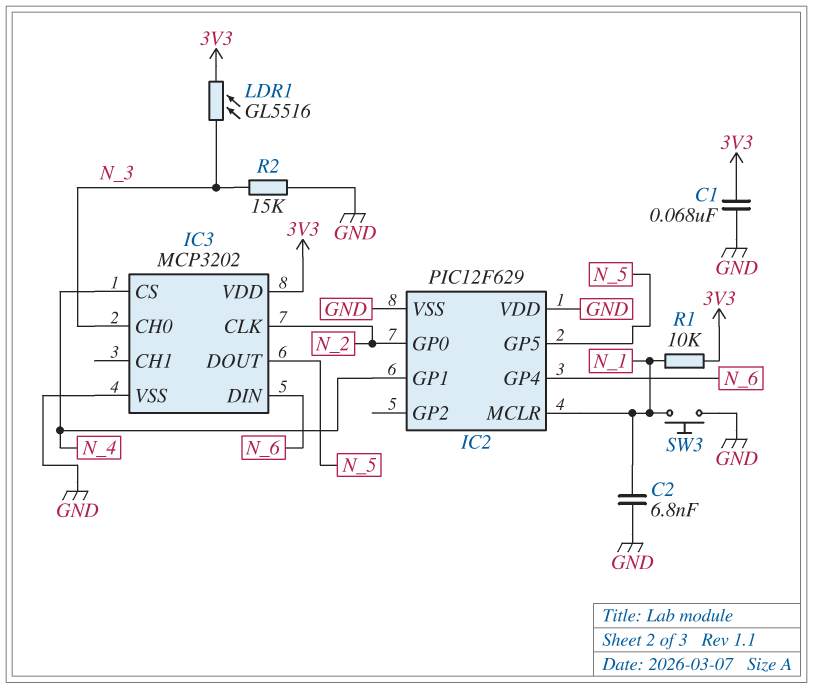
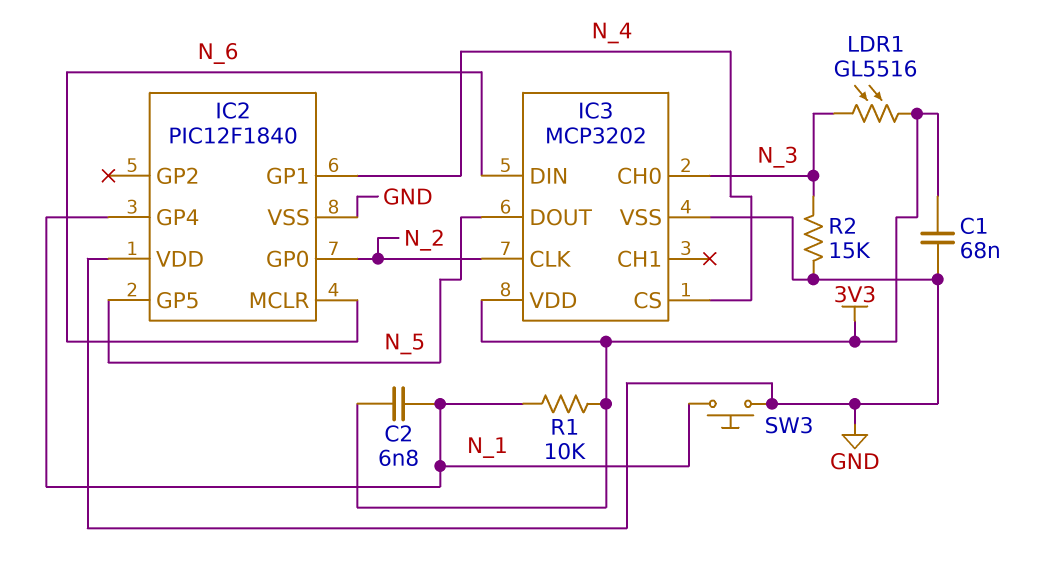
C2: 6.8nF (GND, N_1) -> 6.8nF (3V3, N_1)
IC2: PIC12F629 -> PIC12F1840
IC2 pin GP4: N_6 -> N_1
IC2 pin MCLR: N_1 -> N_6

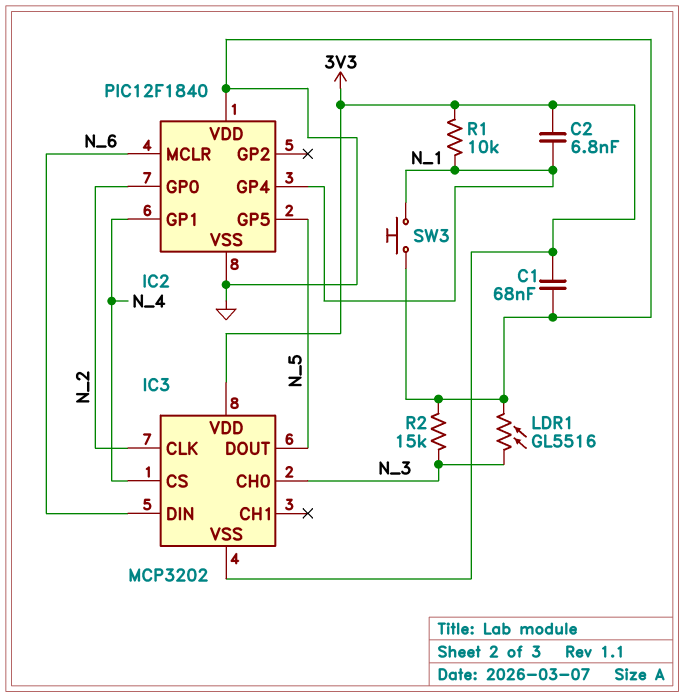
IC3 pin VSS: GND -> 3V3
LDR1: GL5516 (3V3, N_3) -> GL5516 (GND, N_3)

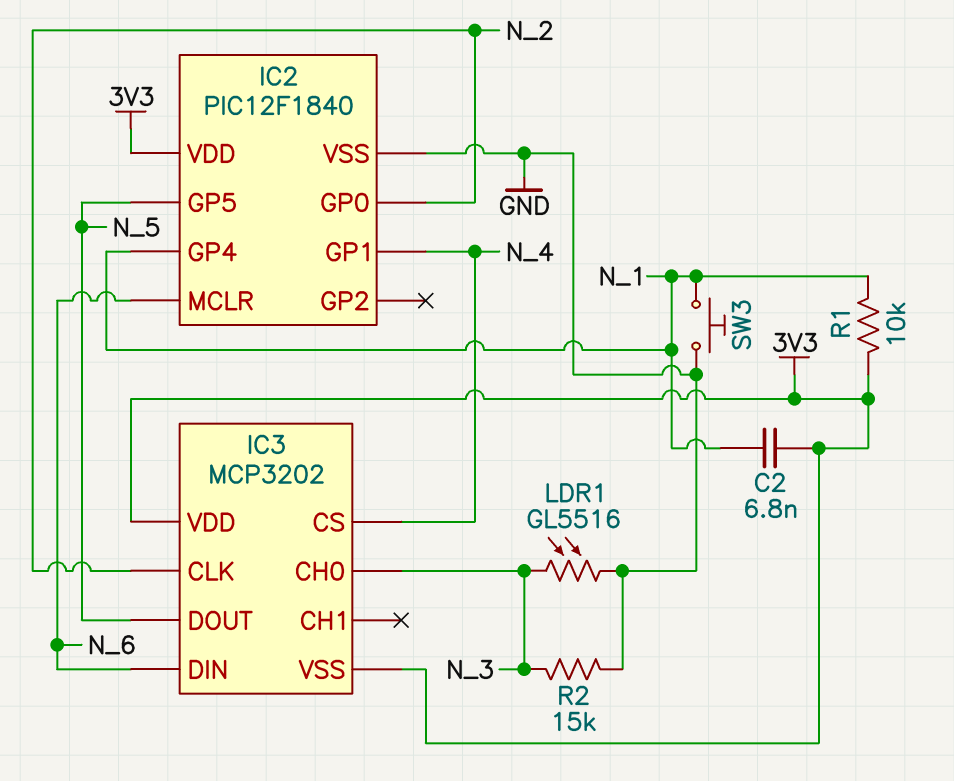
C1: 68nF (3V3, GND) -> none
IC2 pin VDD: GND -> 3V3

